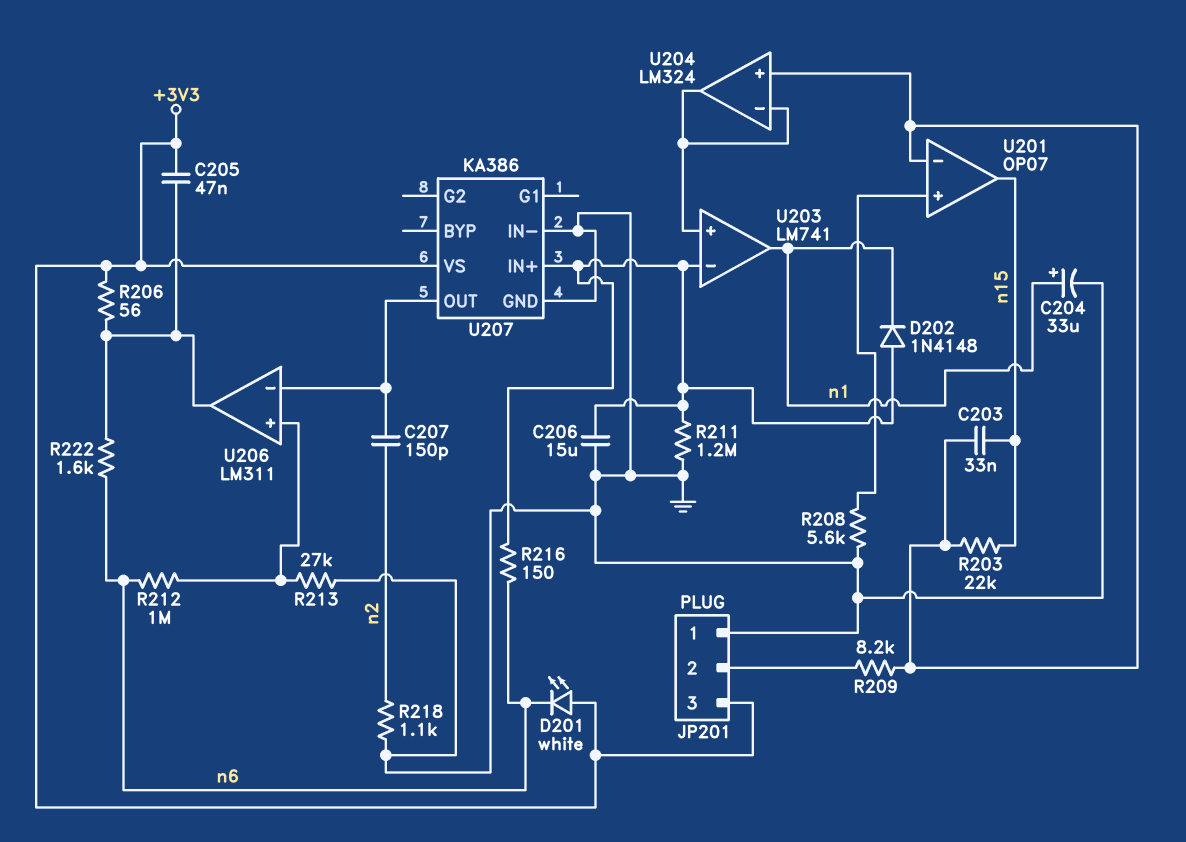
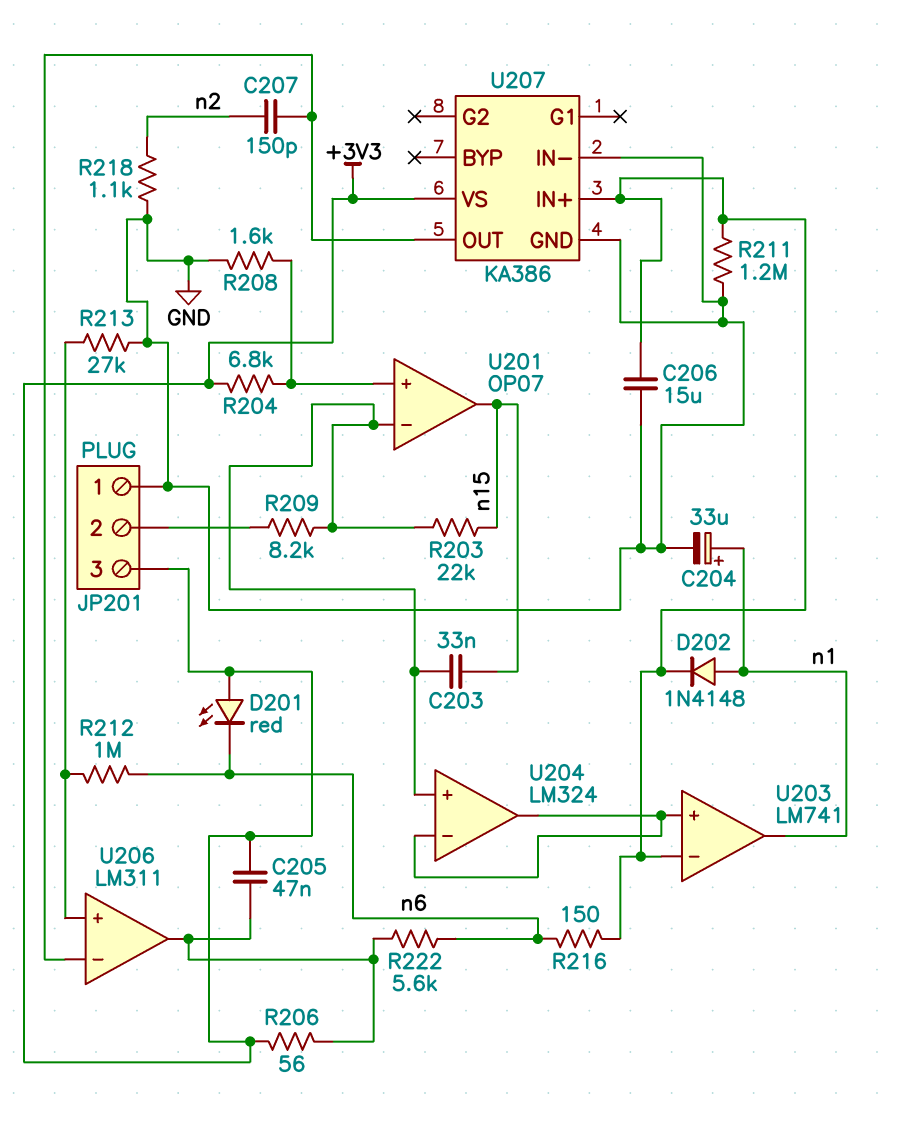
D201: LED white (A +3V3, K n6) -> LED red (A +3V3, K n6)
D202: diode 1N4148 (A U203/in-, K n1) -> diode 1N4148 (A n1, K U203/in-)
R204: none -> 6.8k (+3V3, U201/in+)
R208: 5.6k (GND, U201/in+) -> 1.6k (GND, U201/in+)
R222: 1.6k (U206/out, n6) -> 5.6k (U206/out, n6)

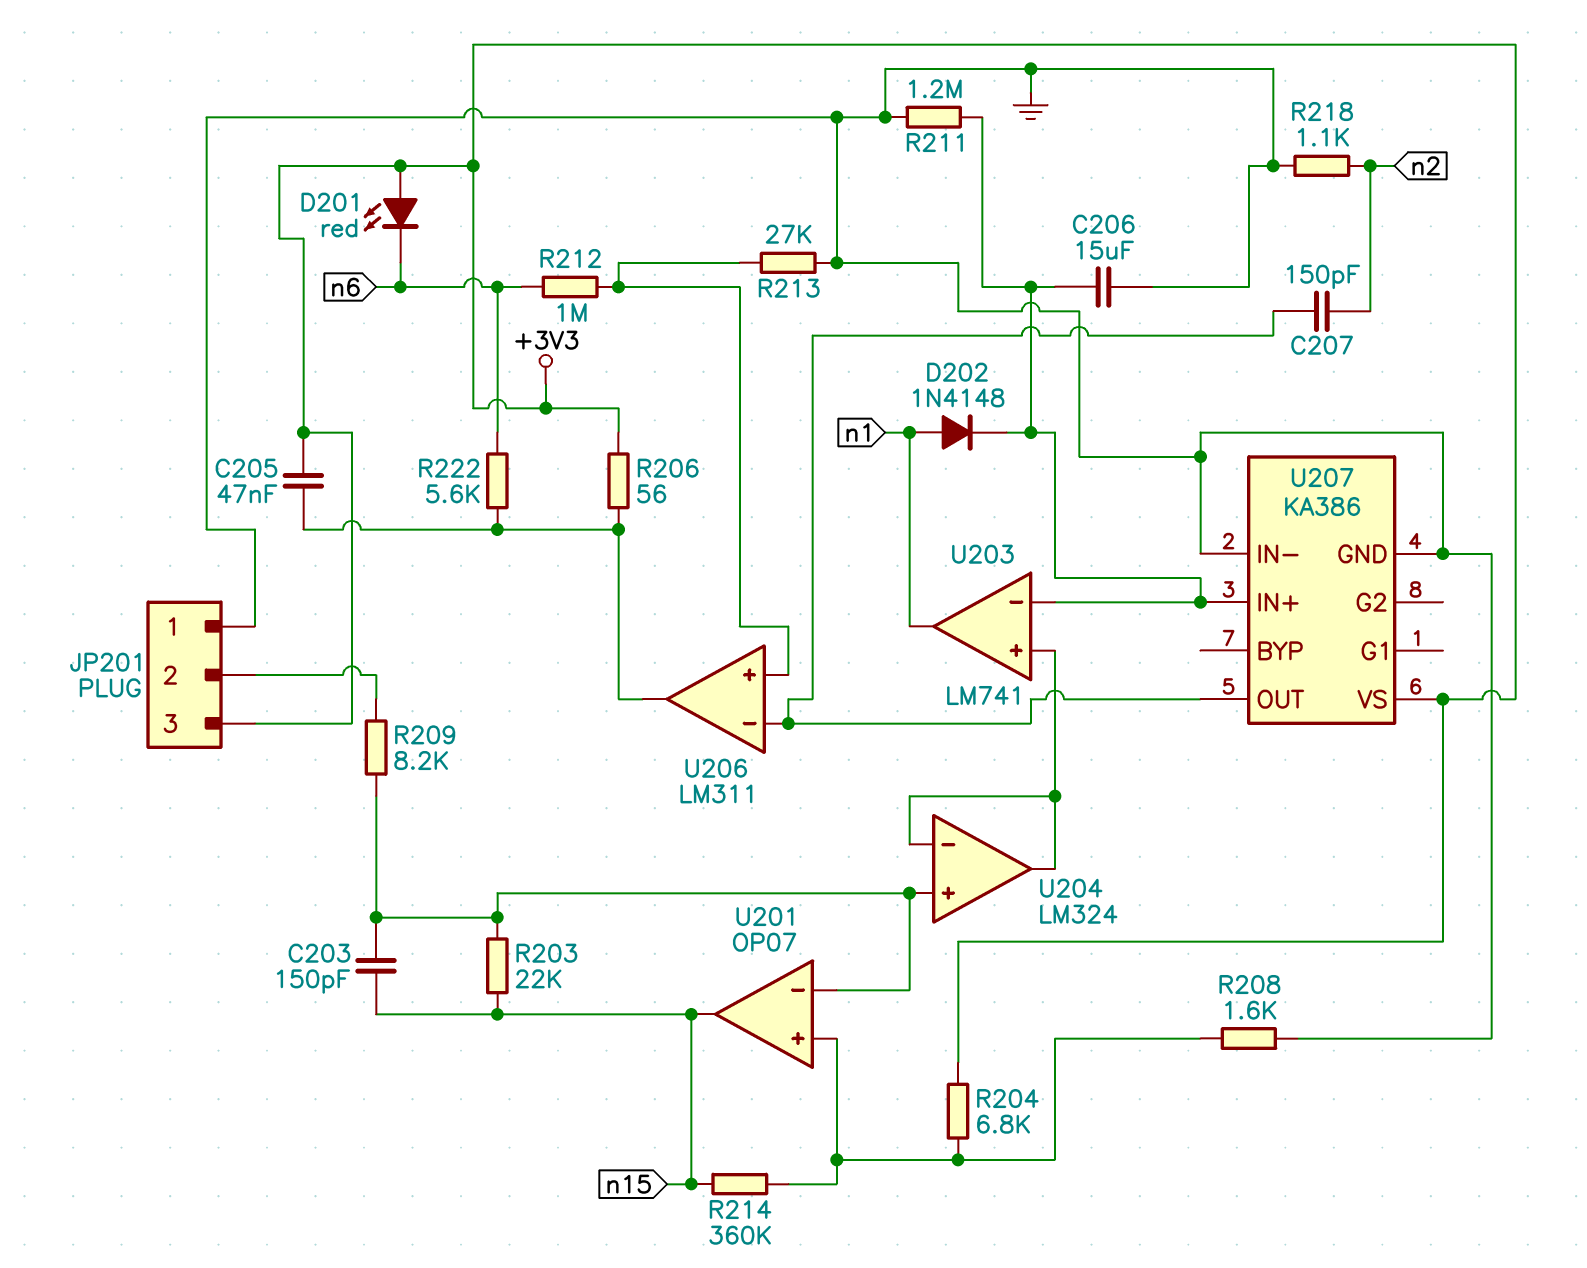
C203: 33nF (U201/in-, n15) -> 150pF (U201/in-, n15)
C204: 33uF (plus n1, minus GND) -> none
R214: none -> 360k (U201/in+, n15)
R216: 150 (U203/in-, n6) -> none

